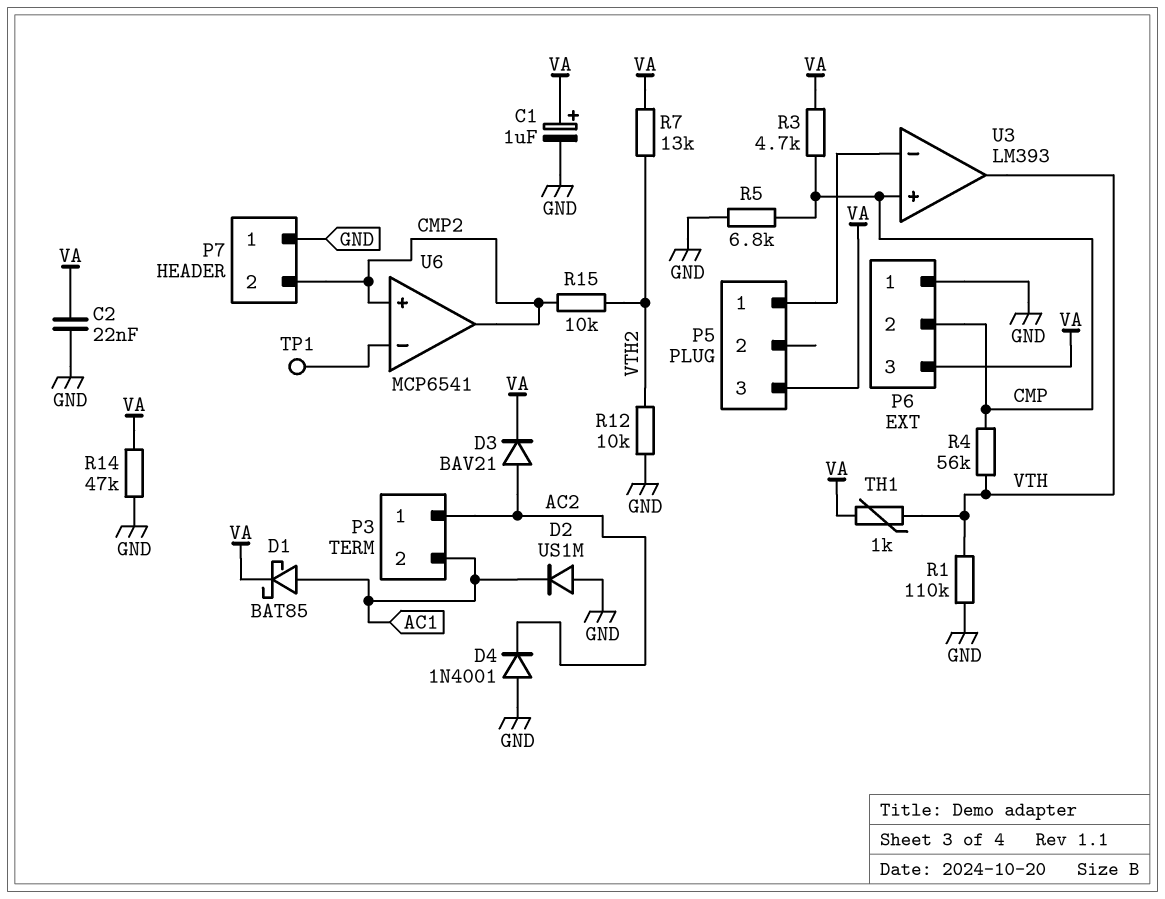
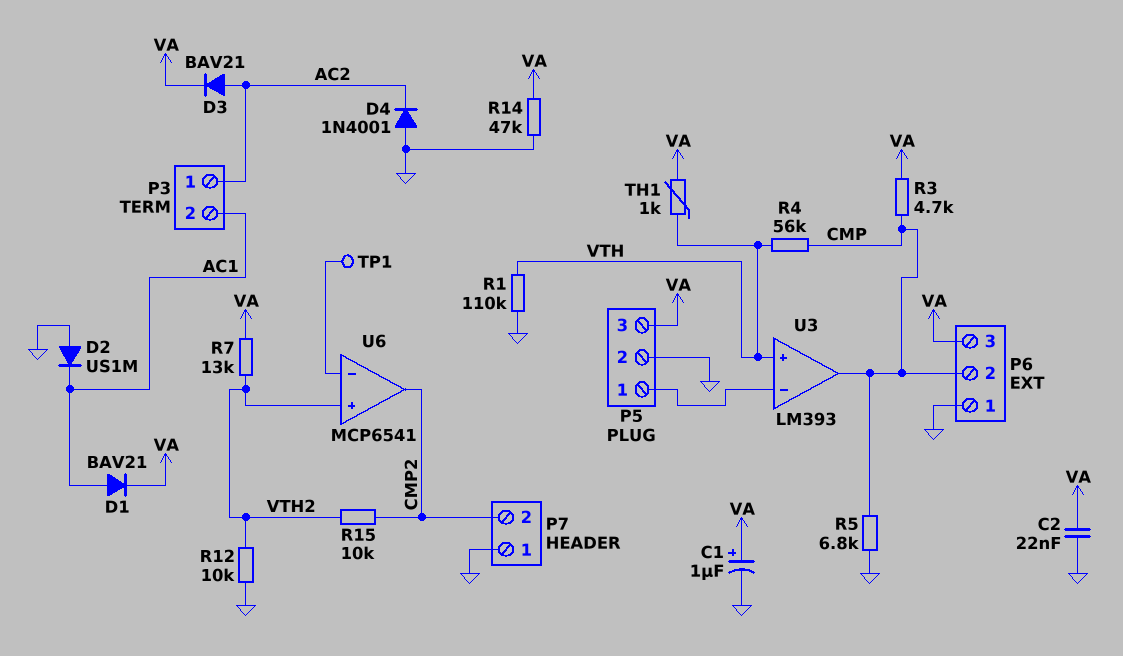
D1: schottky BAT85 (A AC1, K VA) -> diode BAV21 (A AC1, K VA)
P5 pin 2: none -> GND
U3 pin in+: CMP -> VTH
U3 pin out: VTH -> CMP
U6 pin in+: CMP2 -> VTH2

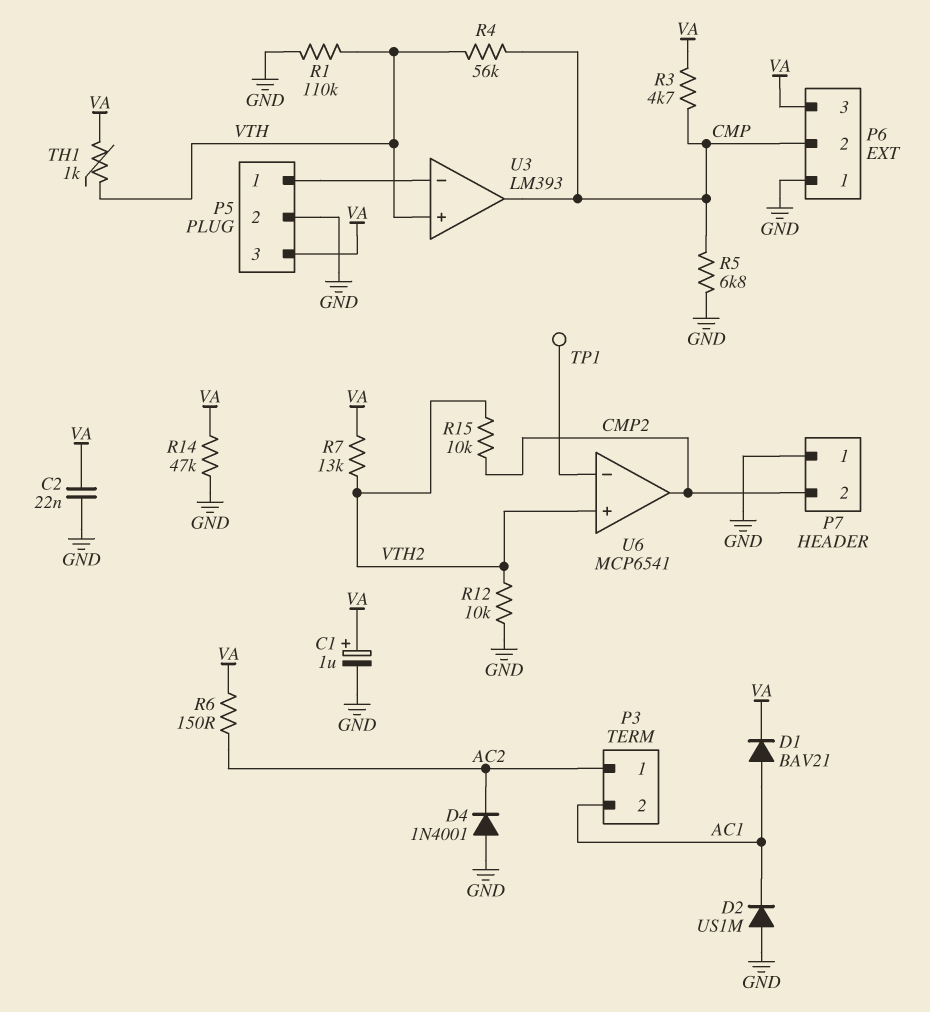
D3: diode BAV21 (A AC2, K VA) -> none
R6: none -> 150 (AC2, VA)

